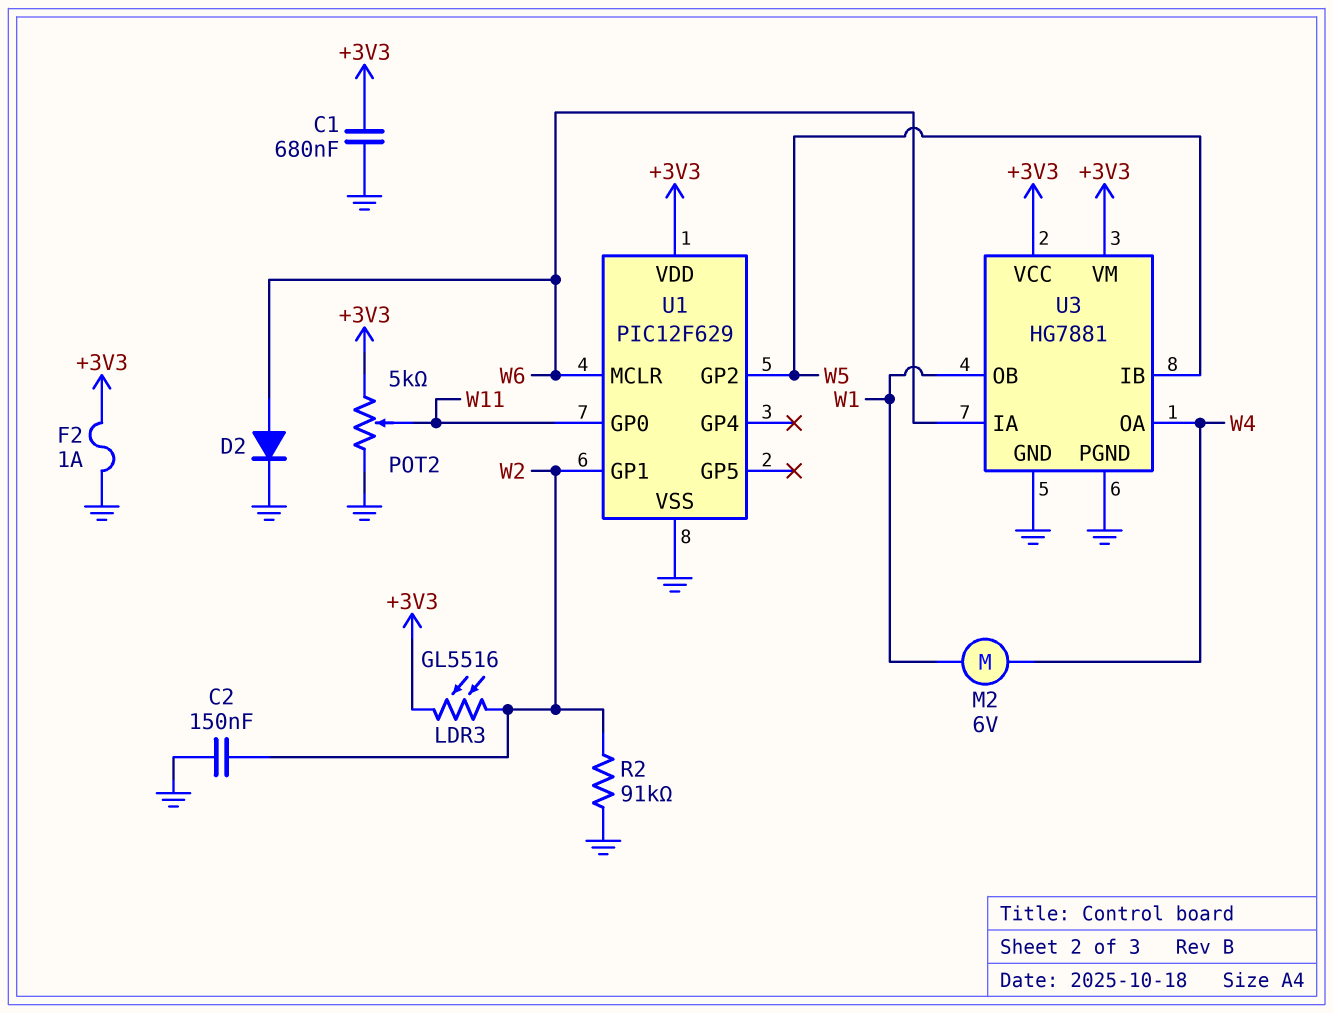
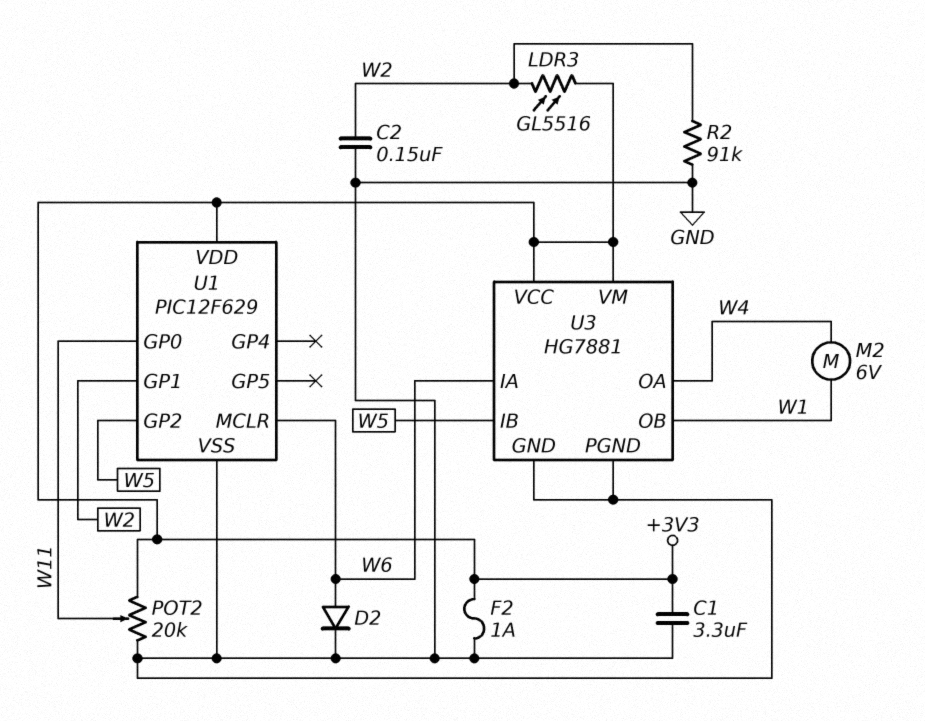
C1: 680nF (+3V3, GND) -> 3.3uF (+3V3, GND)
POT2: 5k (+3V3, GND, wiper W11) -> 20k (+3V3, GND, wiper W11)

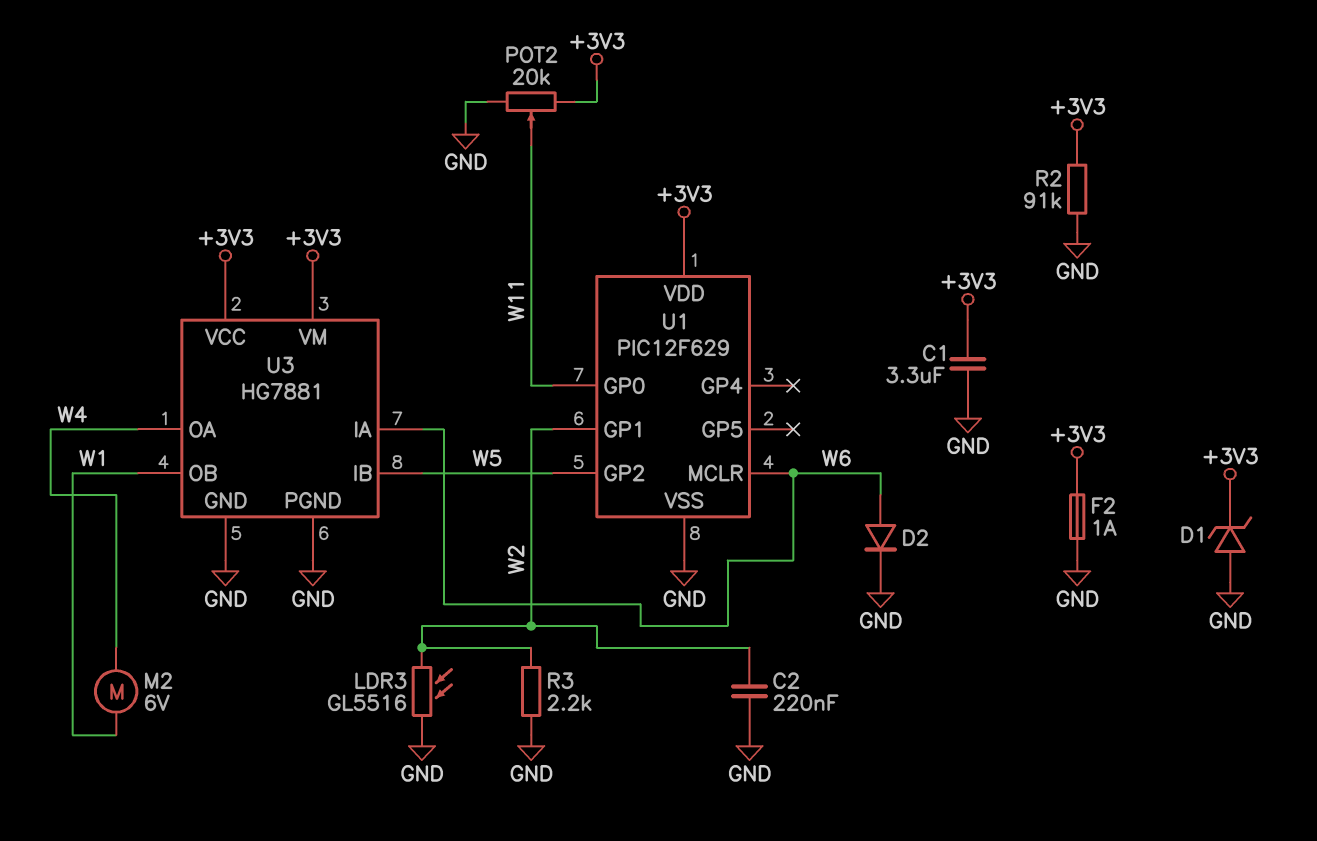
C2: 150nF (GND, W2) -> 220nF (GND, W2)
D1: none -> zener (A GND, K +3V3)
LDR3: GL5516 (+3V3, W2) -> GL5516 (GND, W2)
R2: 91k (GND, W2) -> 91k (+3V3, GND)
R3: none -> 2.2k (GND, W2)

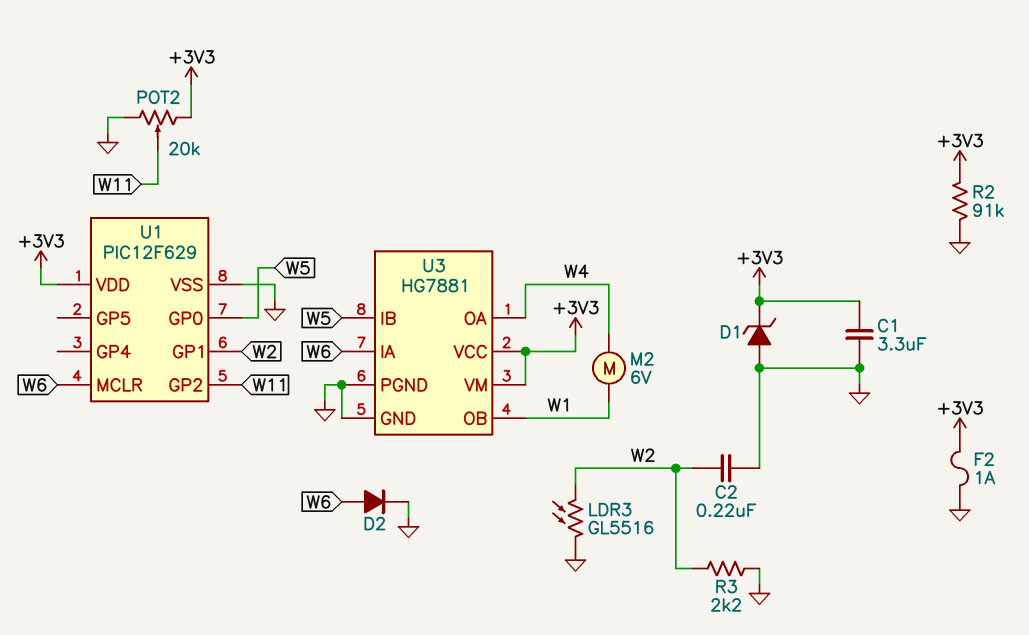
U1 pin GP0: W11 -> W5
U1 pin GP2: W5 -> W11

